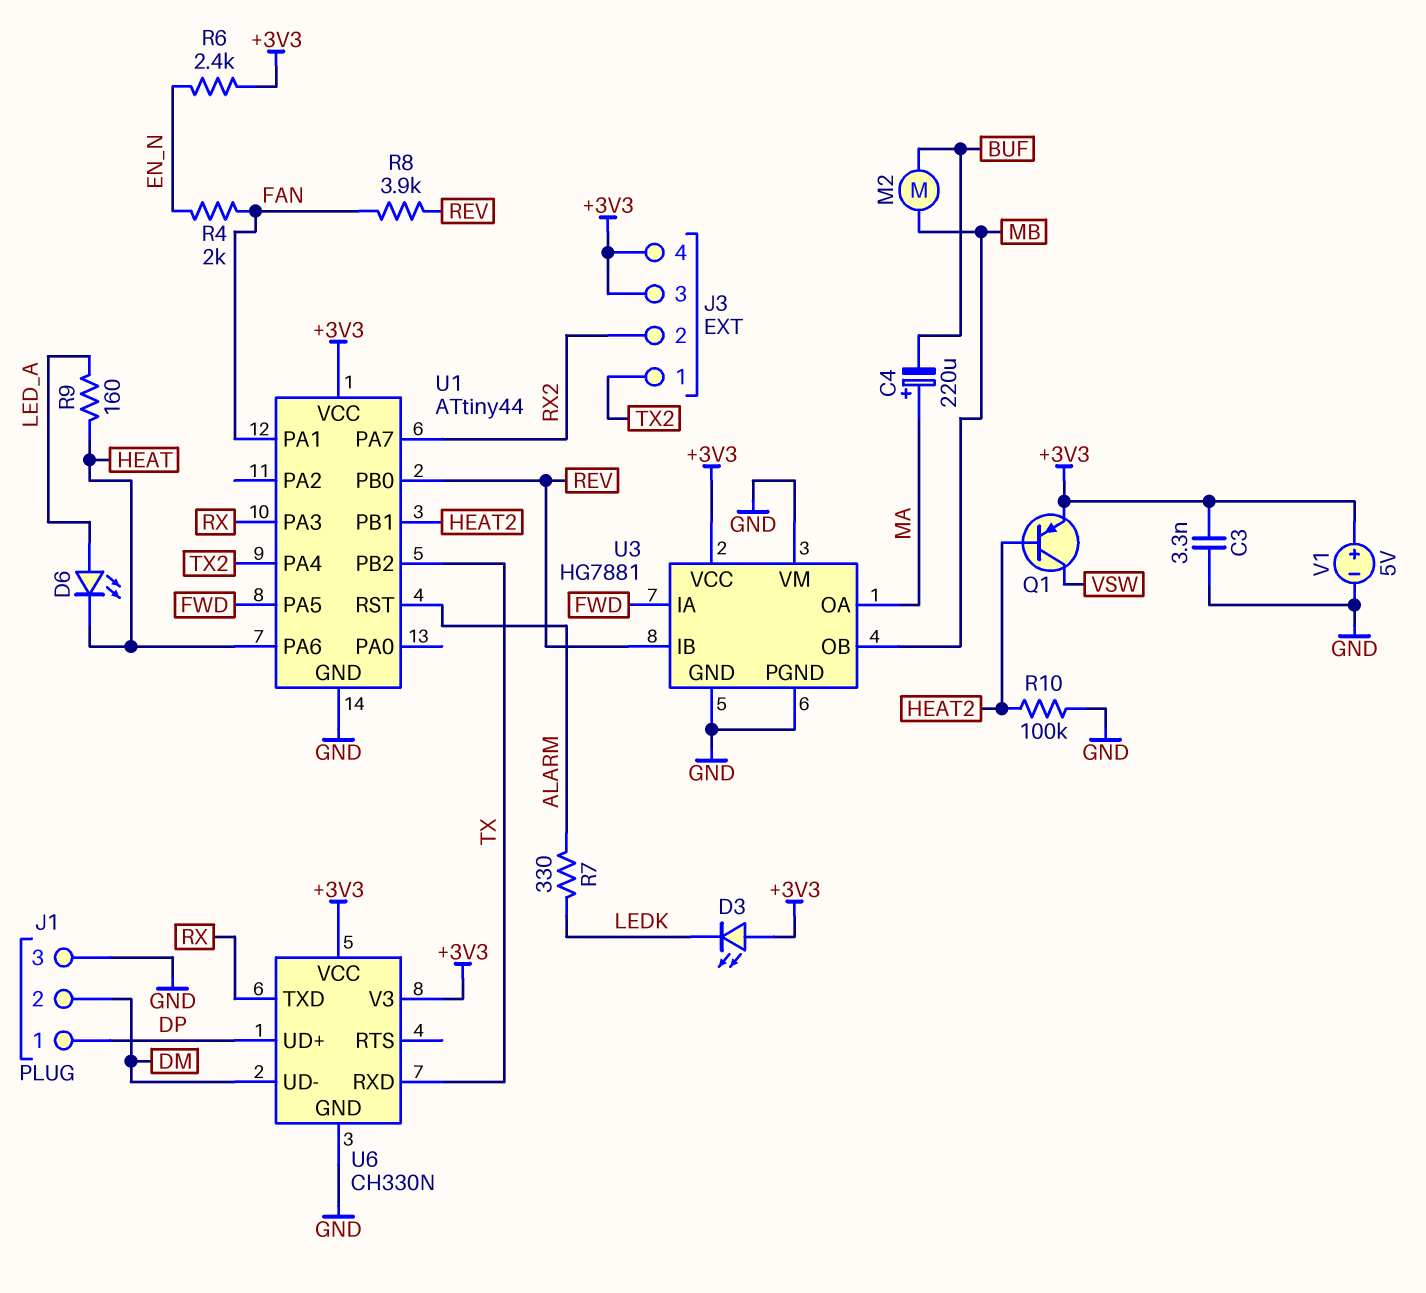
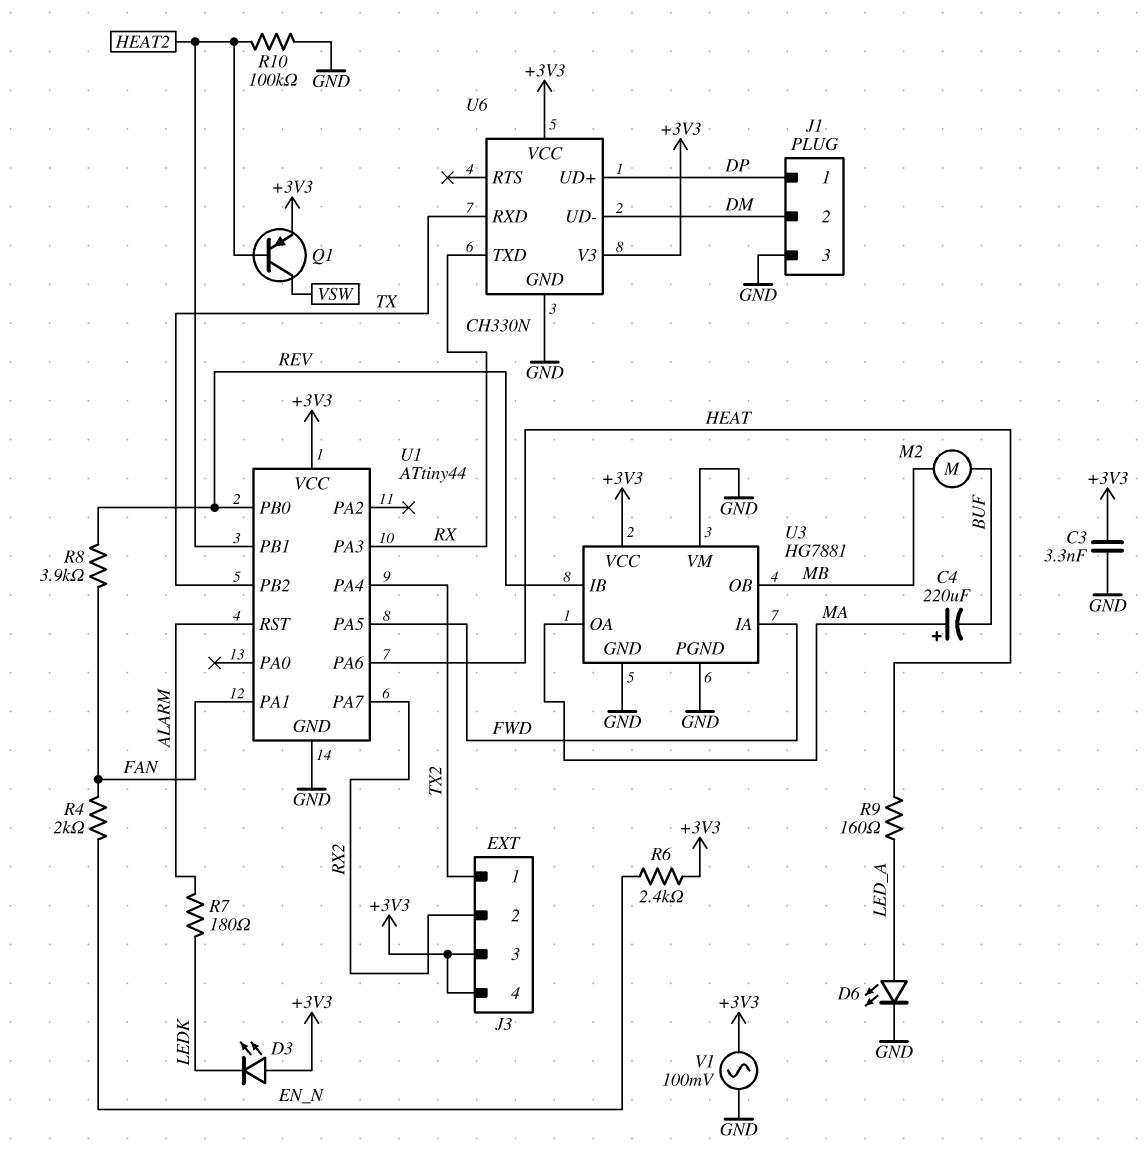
D6: LED (A LED_A, K HEAT) -> LED (A LED_A, K GND)
R7: 330 (ALARM, LEDK) -> 180 (ALARM, LEDK)
V1: 5V (plus +3V3, minus GND) -> AC 100mV (+3V3, GND)

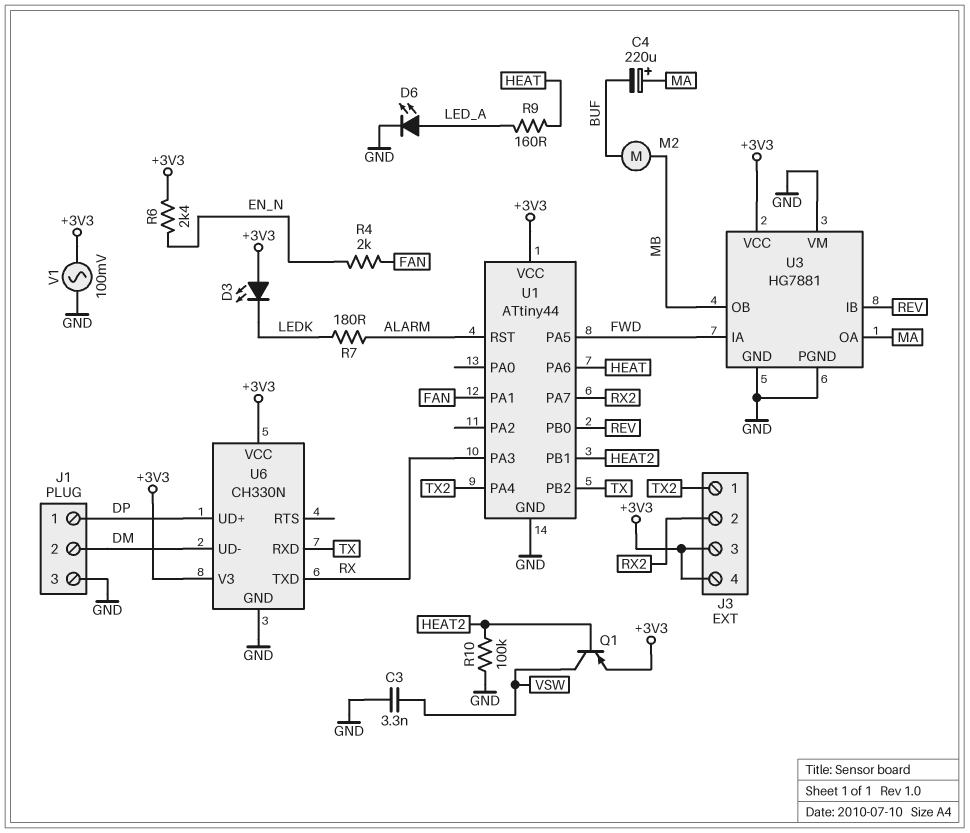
C3: 3.3nF (+3V3, GND) -> 3.3nF (GND, VSW)
R8: 3.9k (FAN, REV) -> none

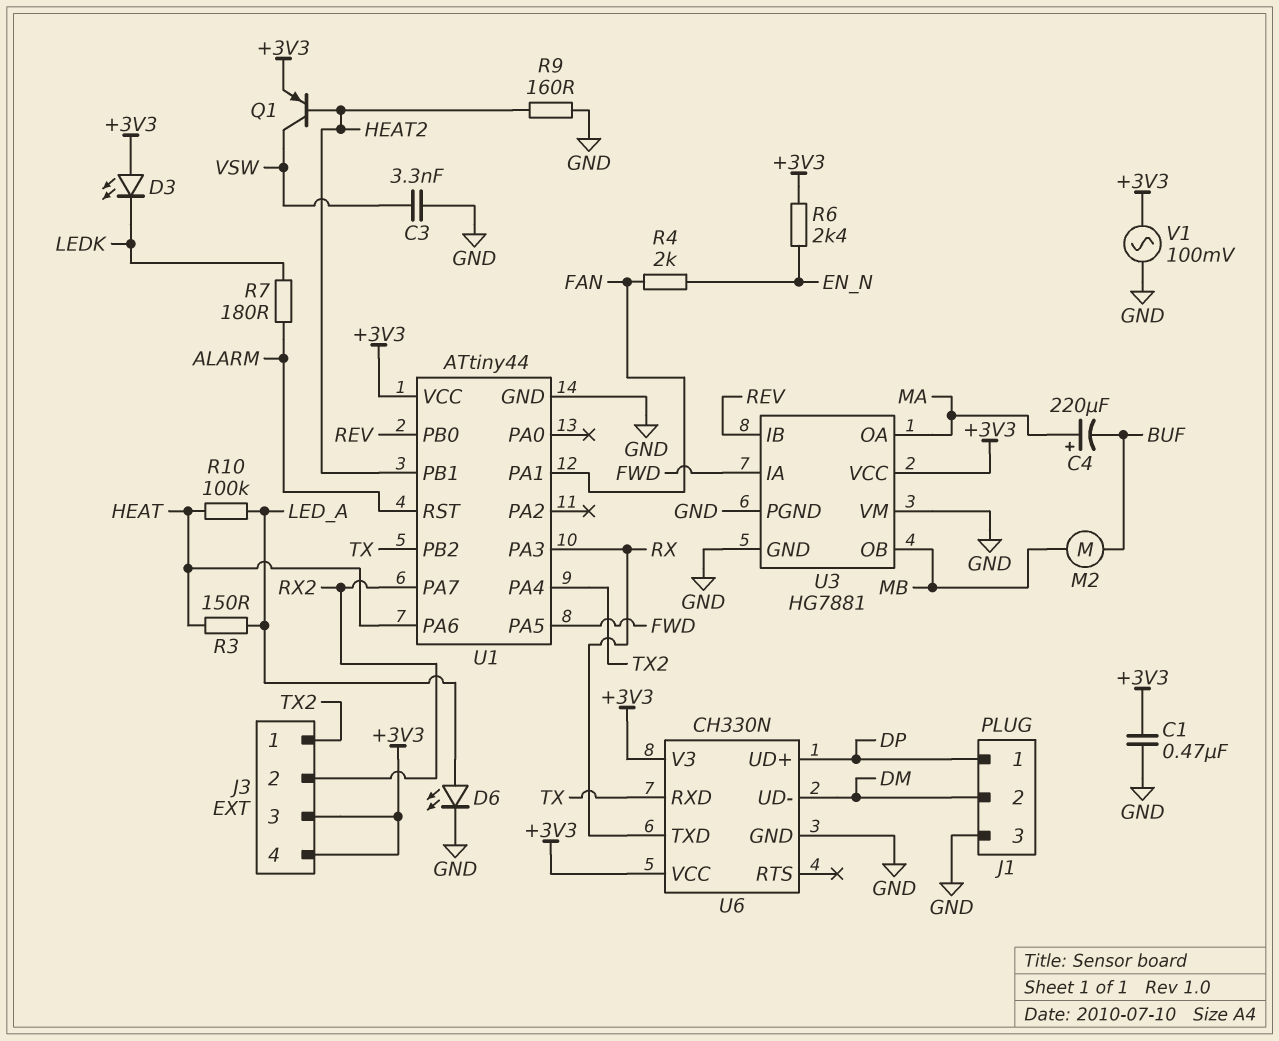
C1: none -> 470nF (+3V3, GND)
R3: none -> 150 (HEAT, LED_A)
R9: 160 (HEAT, LED_A) -> 160 (GND, HEAT2)
R10: 100k (GND, HEAT2) -> 100k (HEAT, LED_A)

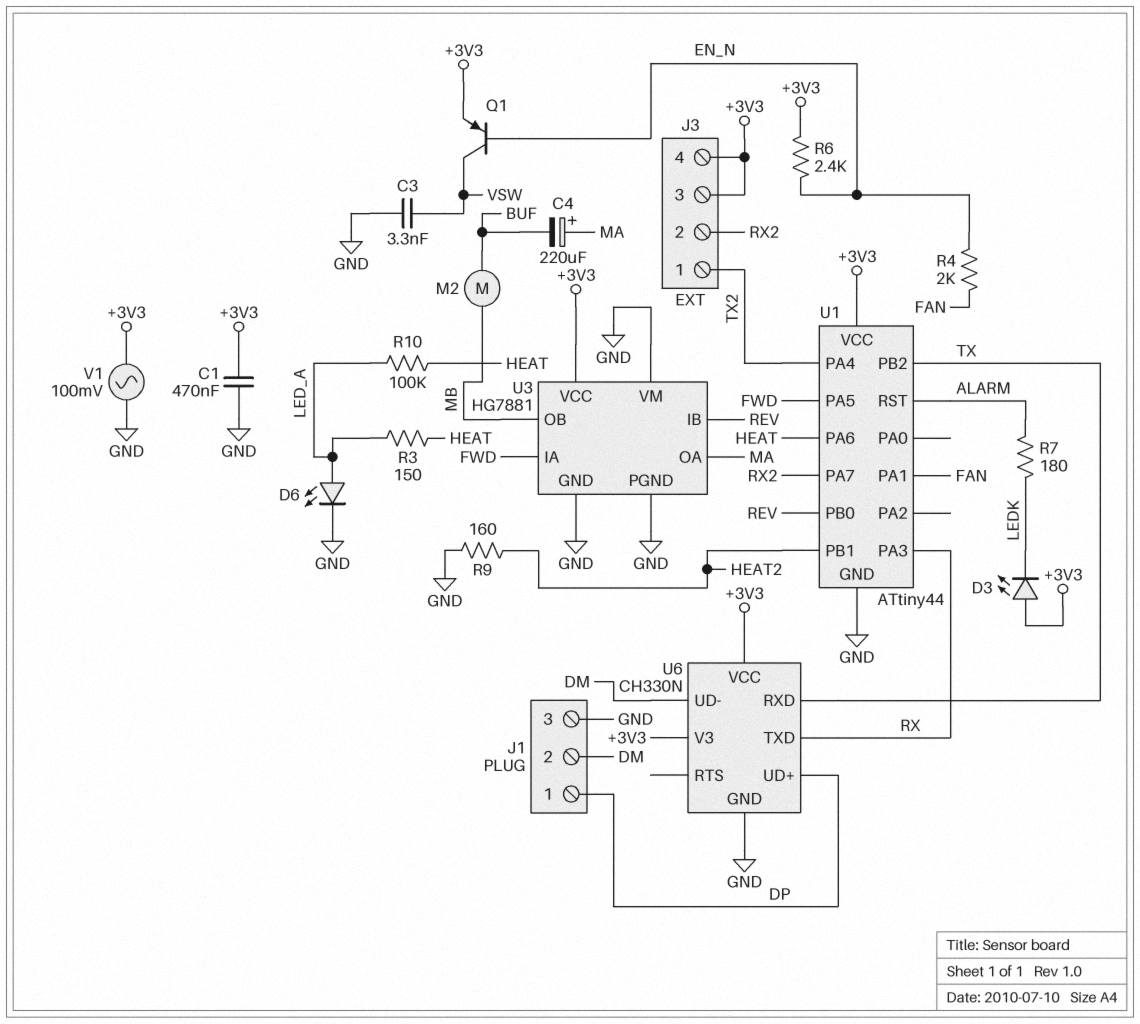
Q1: PNP (B HEAT2, C VSW, E +3V3) -> PNP (B EN_N, C VSW, E +3V3)

